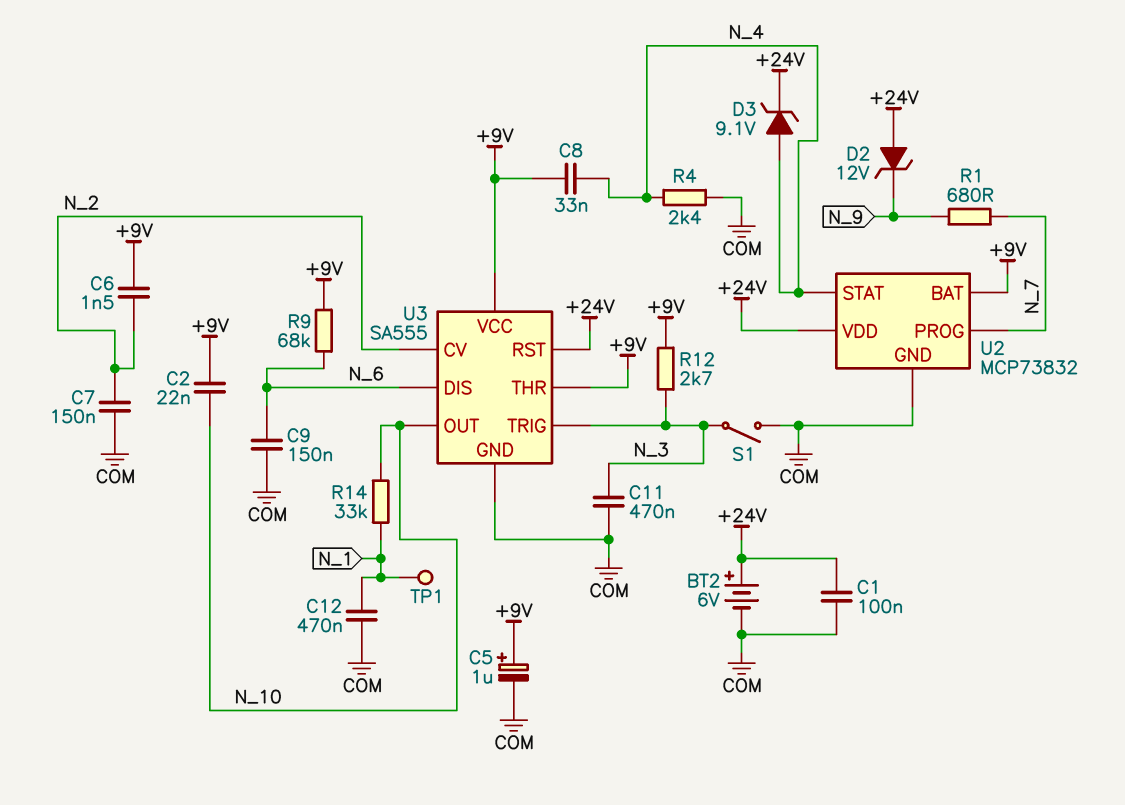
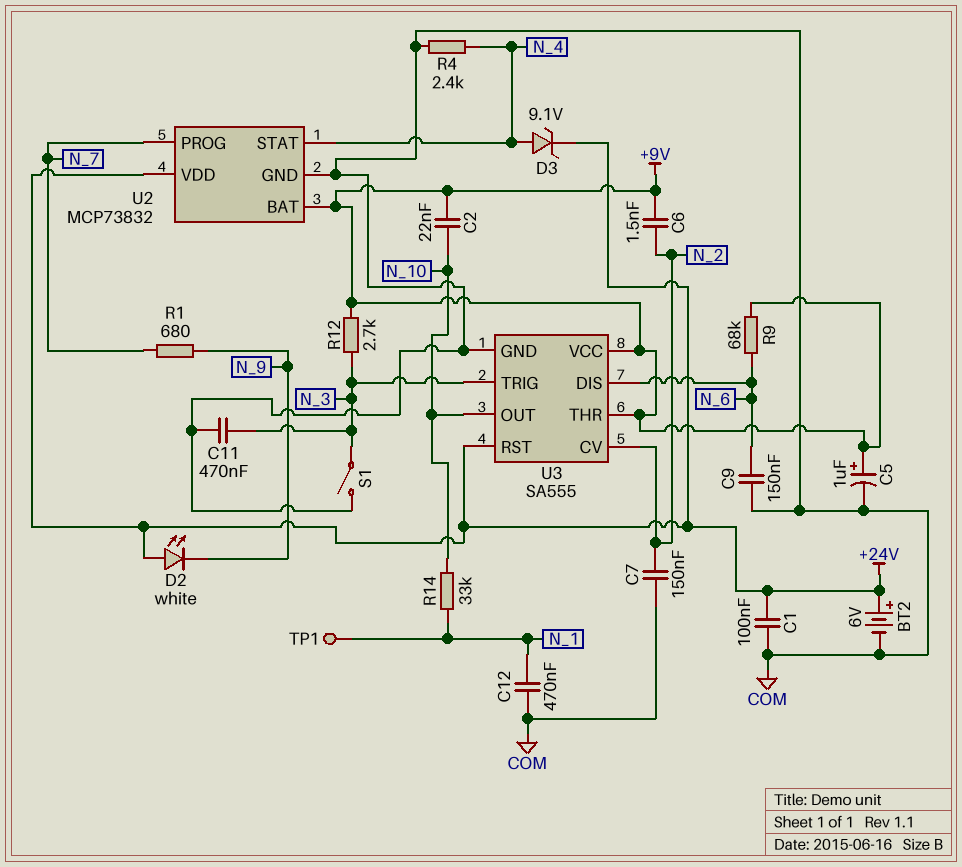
C8: 33nF (+9V, N_4) -> none
D2: zener 12V (A +24V, K N_9) -> LED white (A +24V, K N_9)

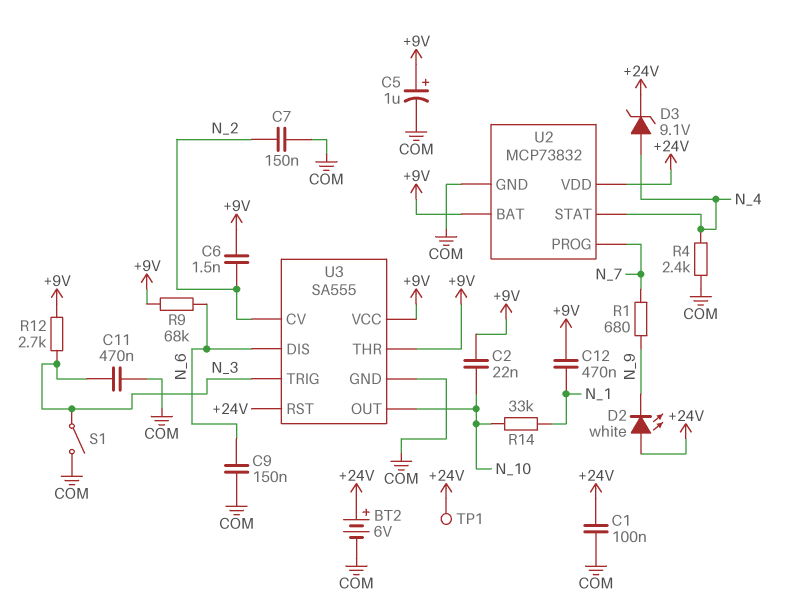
C12: 470nF (COM, N_1) -> 470nF (+9V, N_1)
TP1: test point (N_1) -> test point (+24V)

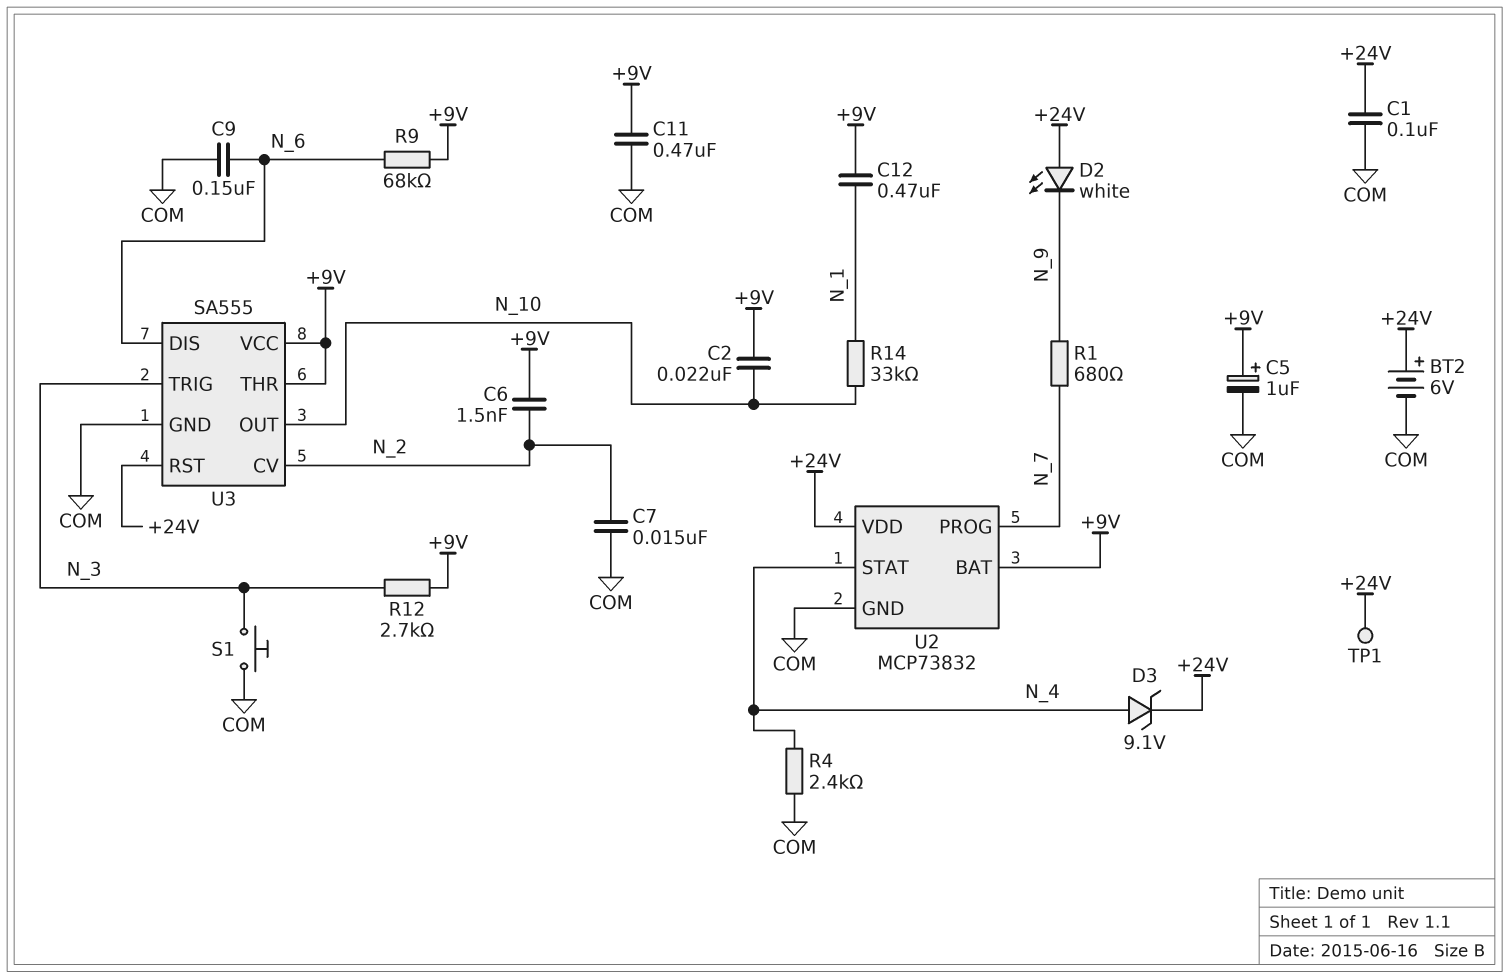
C7: 150nF (COM, N_2) -> 15nF (COM, N_2)
C11: 470nF (COM, N_3) -> 470nF (+9V, COM)
S1: switch (COM, N_3) -> button (COM, N_3)

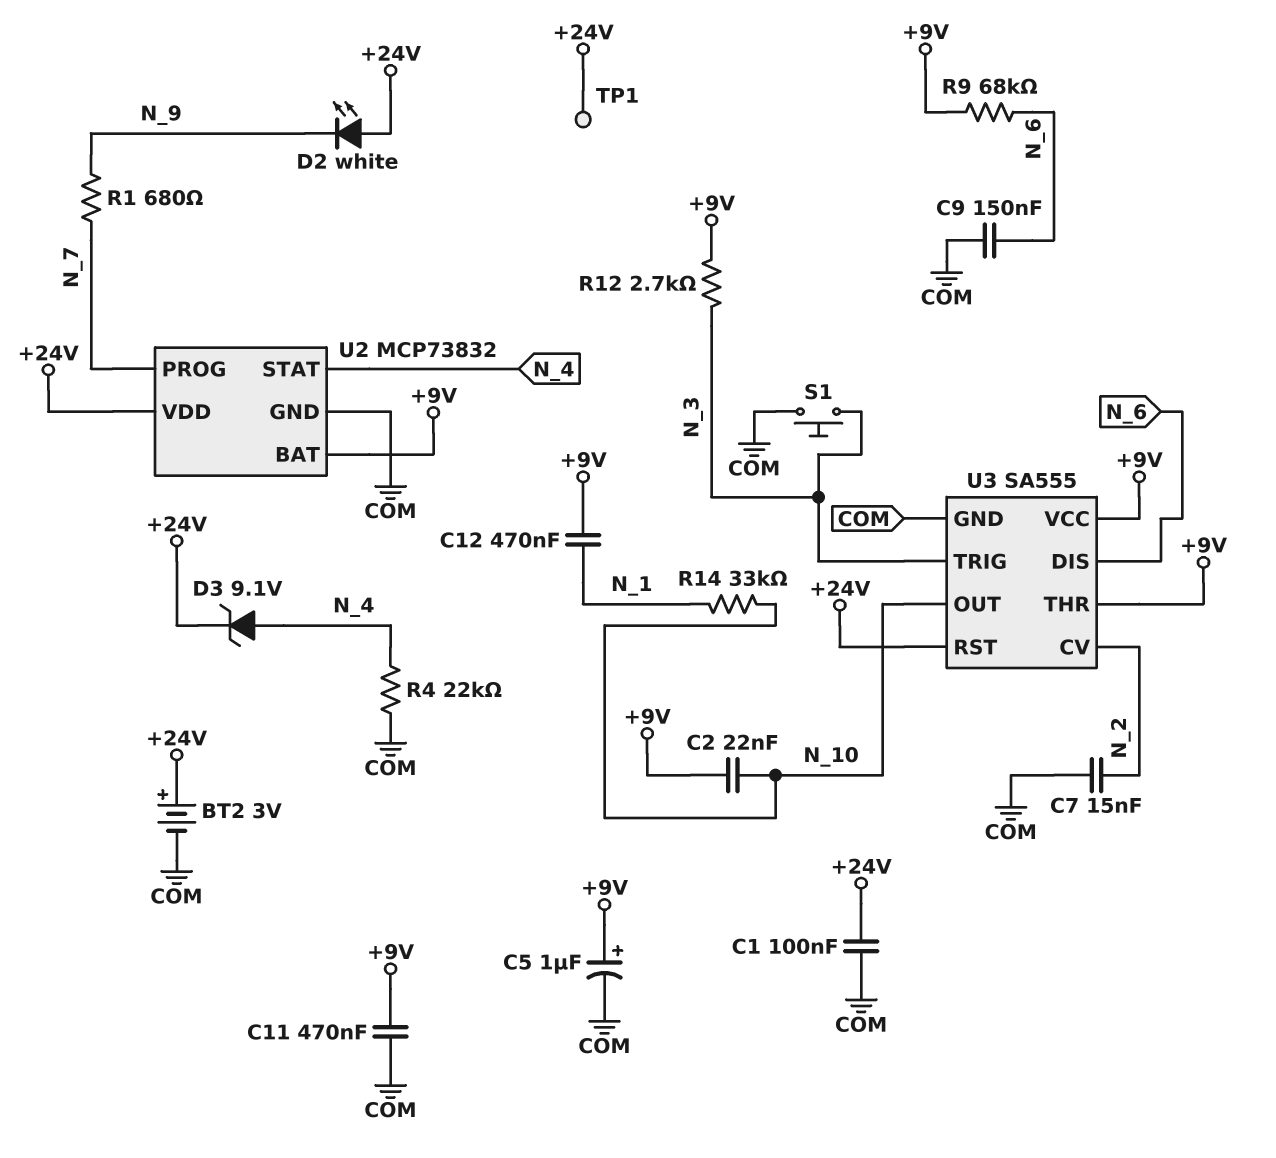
BT2: 6V (plus +24V, minus COM) -> 3V (plus +24V, minus COM)
C6: 1.5nF (+9V, N_2) -> none
R4: 2.4k (COM, N_4) -> 22k (COM, N_4)

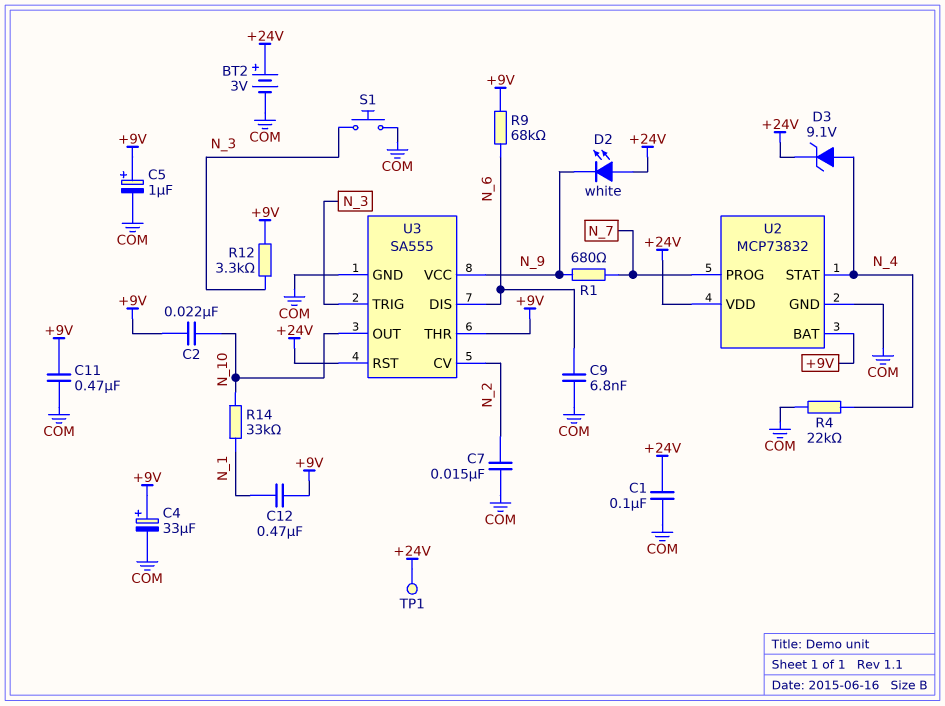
C4: none -> 33uF (plus +9V, minus COM)
C9: 150nF (COM, N_6) -> 6.8nF (COM, N_6)
R12: 2.7k (+9V, N_3) -> 3.3k (+9V, N_3)
U3 pin VCC: +9V -> N_9

